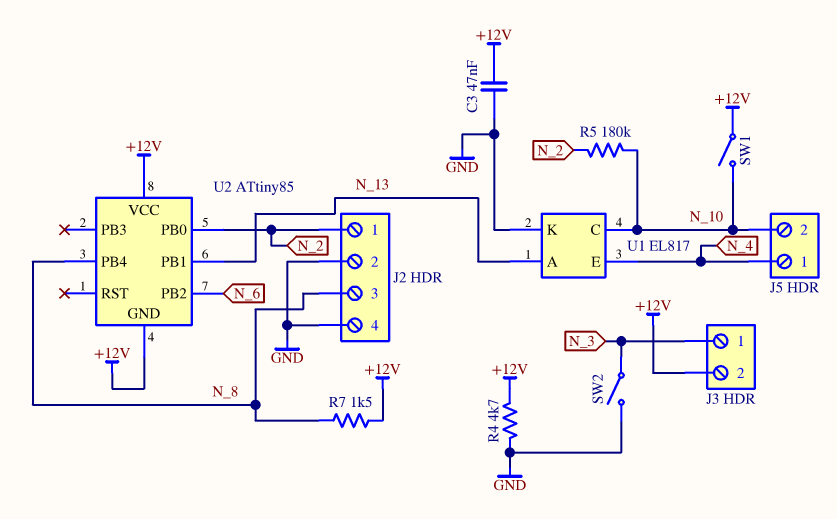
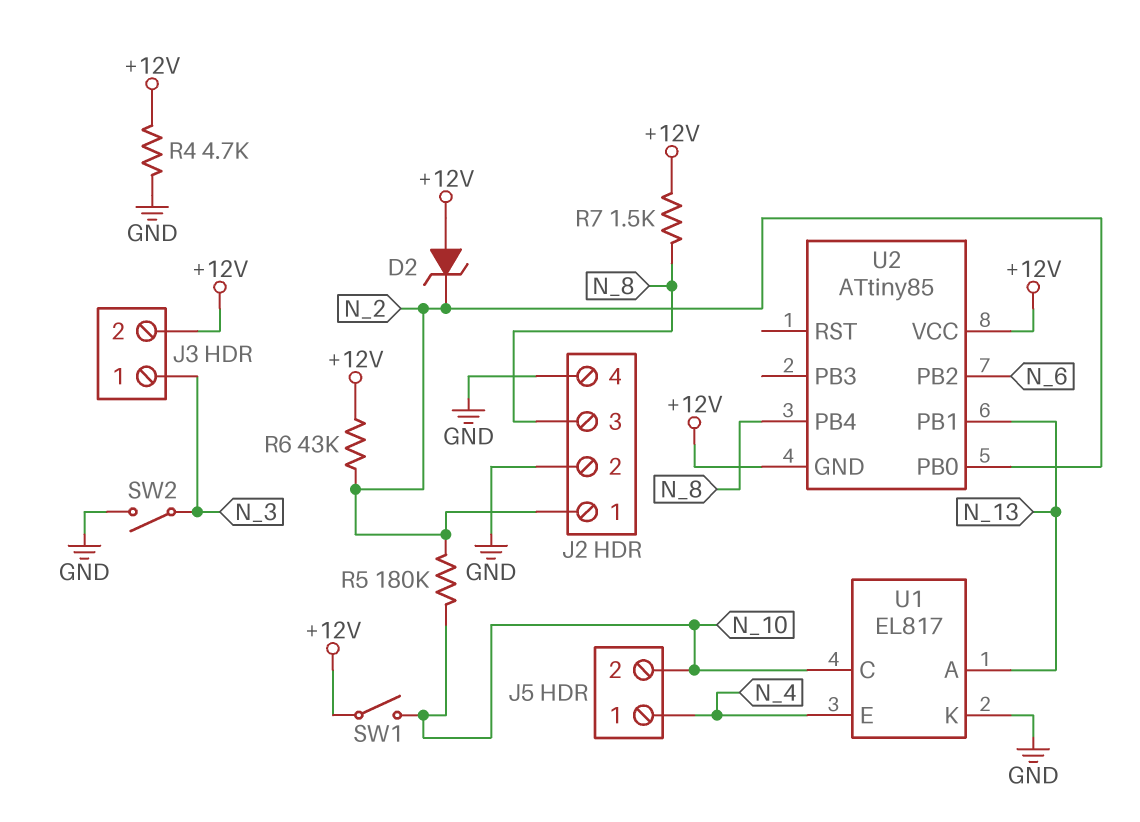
C3: 47nF (+12V, GND) -> none
D2: none -> zener (A +12V, K N_2)
R6: none -> 43k (+12V, N_2)

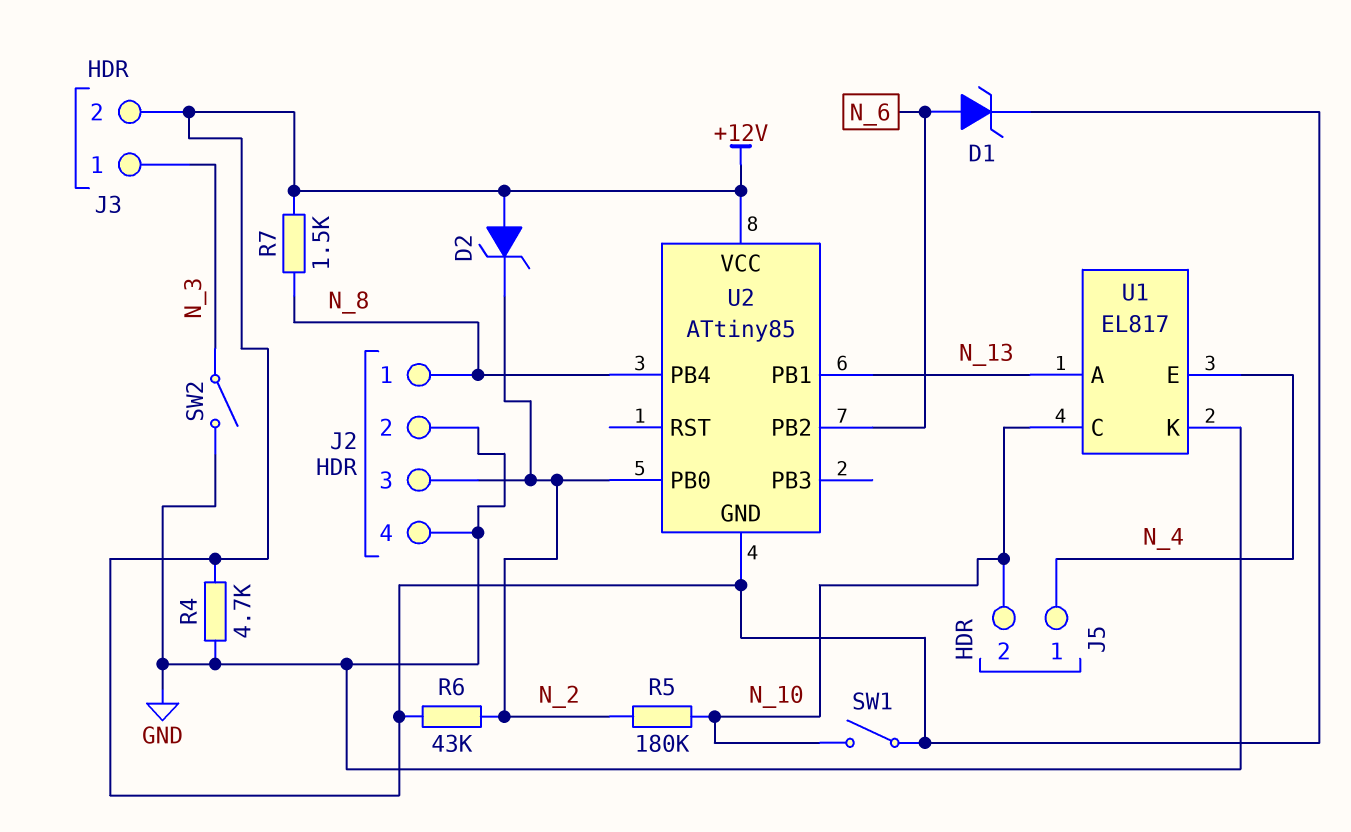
D1: none -> zener (A N_6, K +12V)
J2 pin 1: N_2 -> N_8
J2 pin 3: N_8 -> N_2

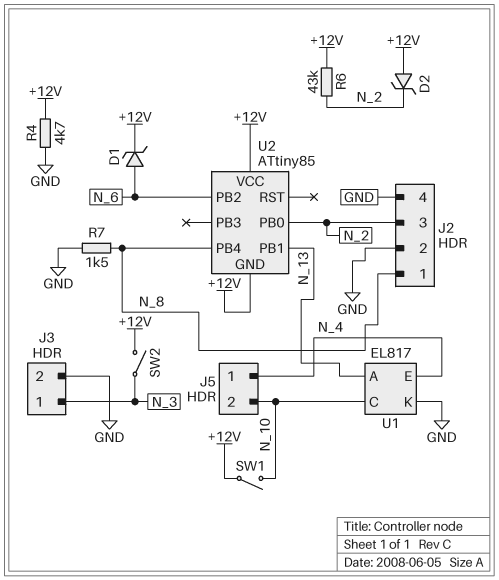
J3 pin 2: +12V -> GND
R5: 180k (N_2, N_10) -> none
R7: 1.5k (+12V, N_8) -> 1.5k (GND, N_8)
SW2: switch (GND, N_3) -> switch (+12V, N_3)

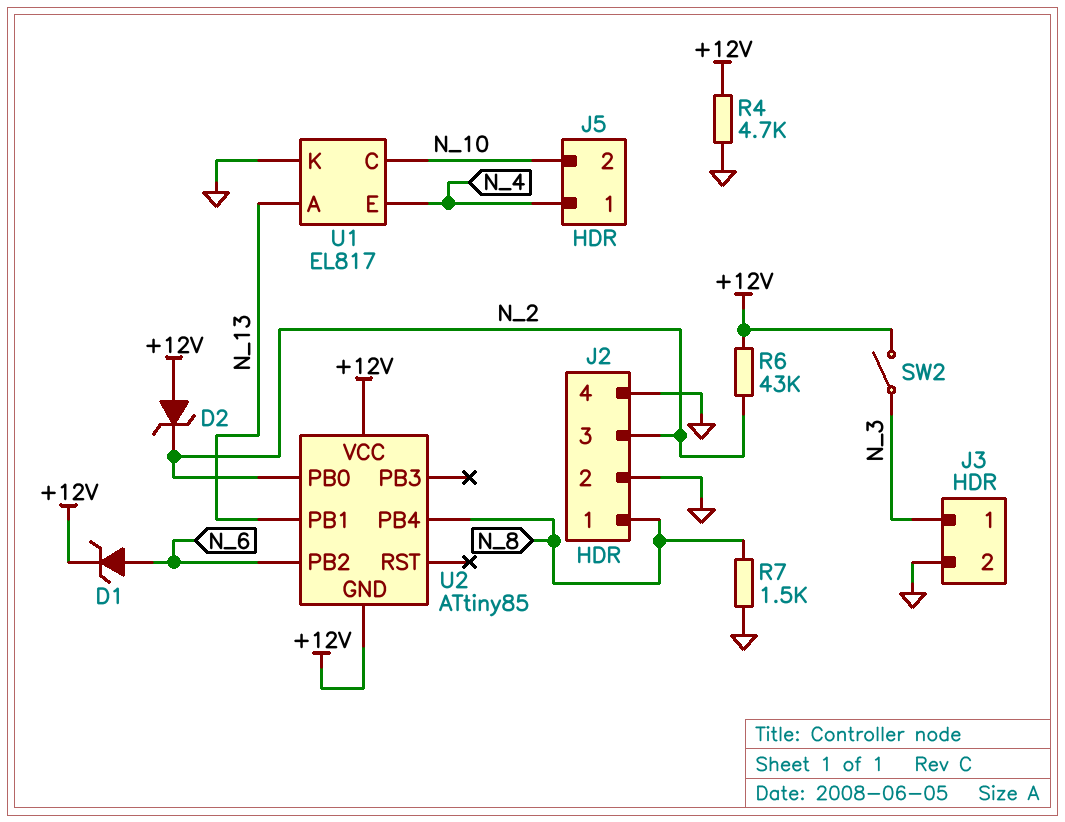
SW1: switch (+12V, N_10) -> none

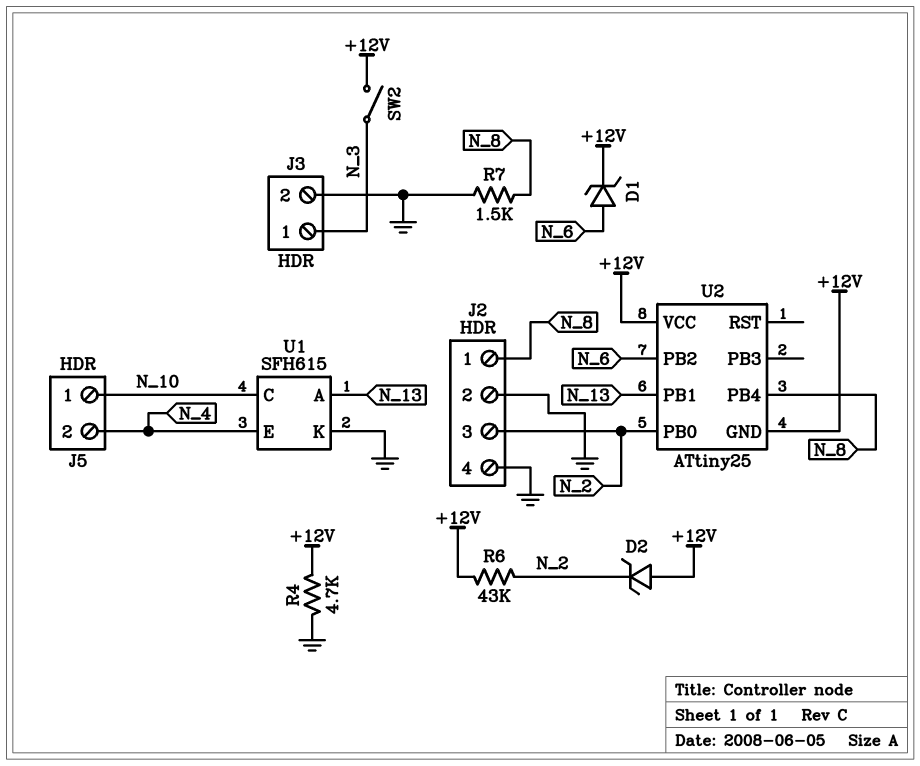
J5 pin 1: N_4 -> N_10
J5 pin 2: N_10 -> N_4
U1: EL817 -> SFH615
U2: ATtiny85 -> ATtiny25

